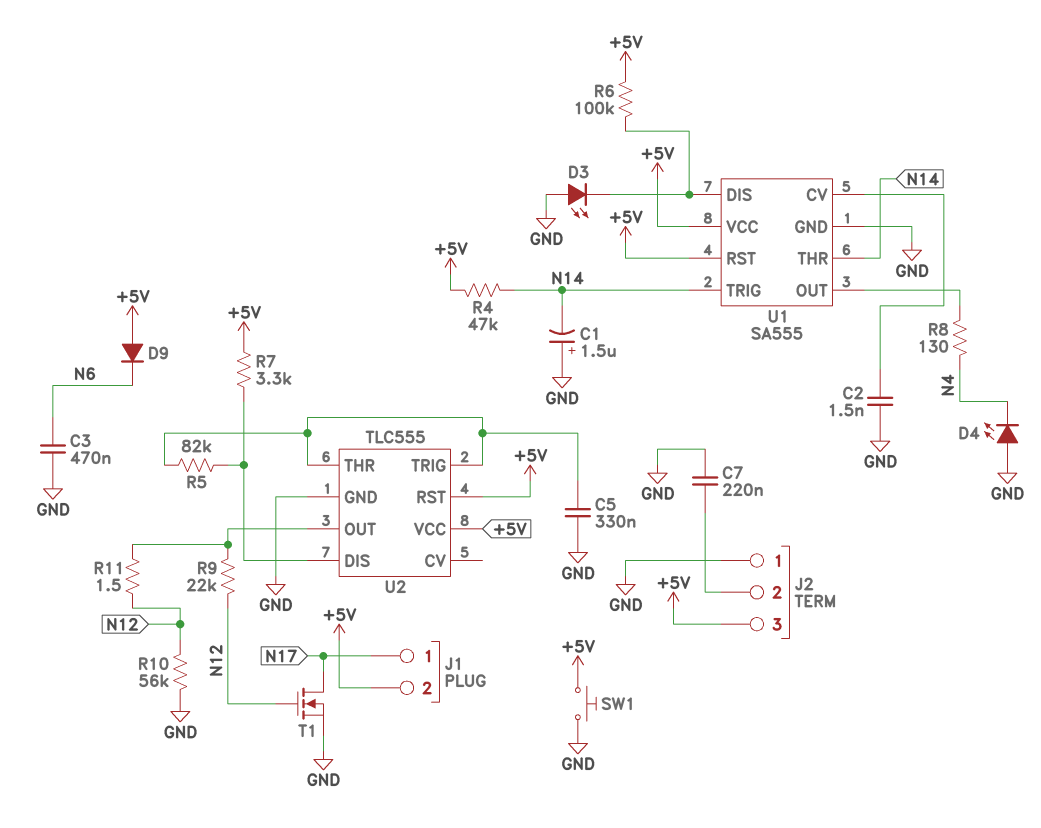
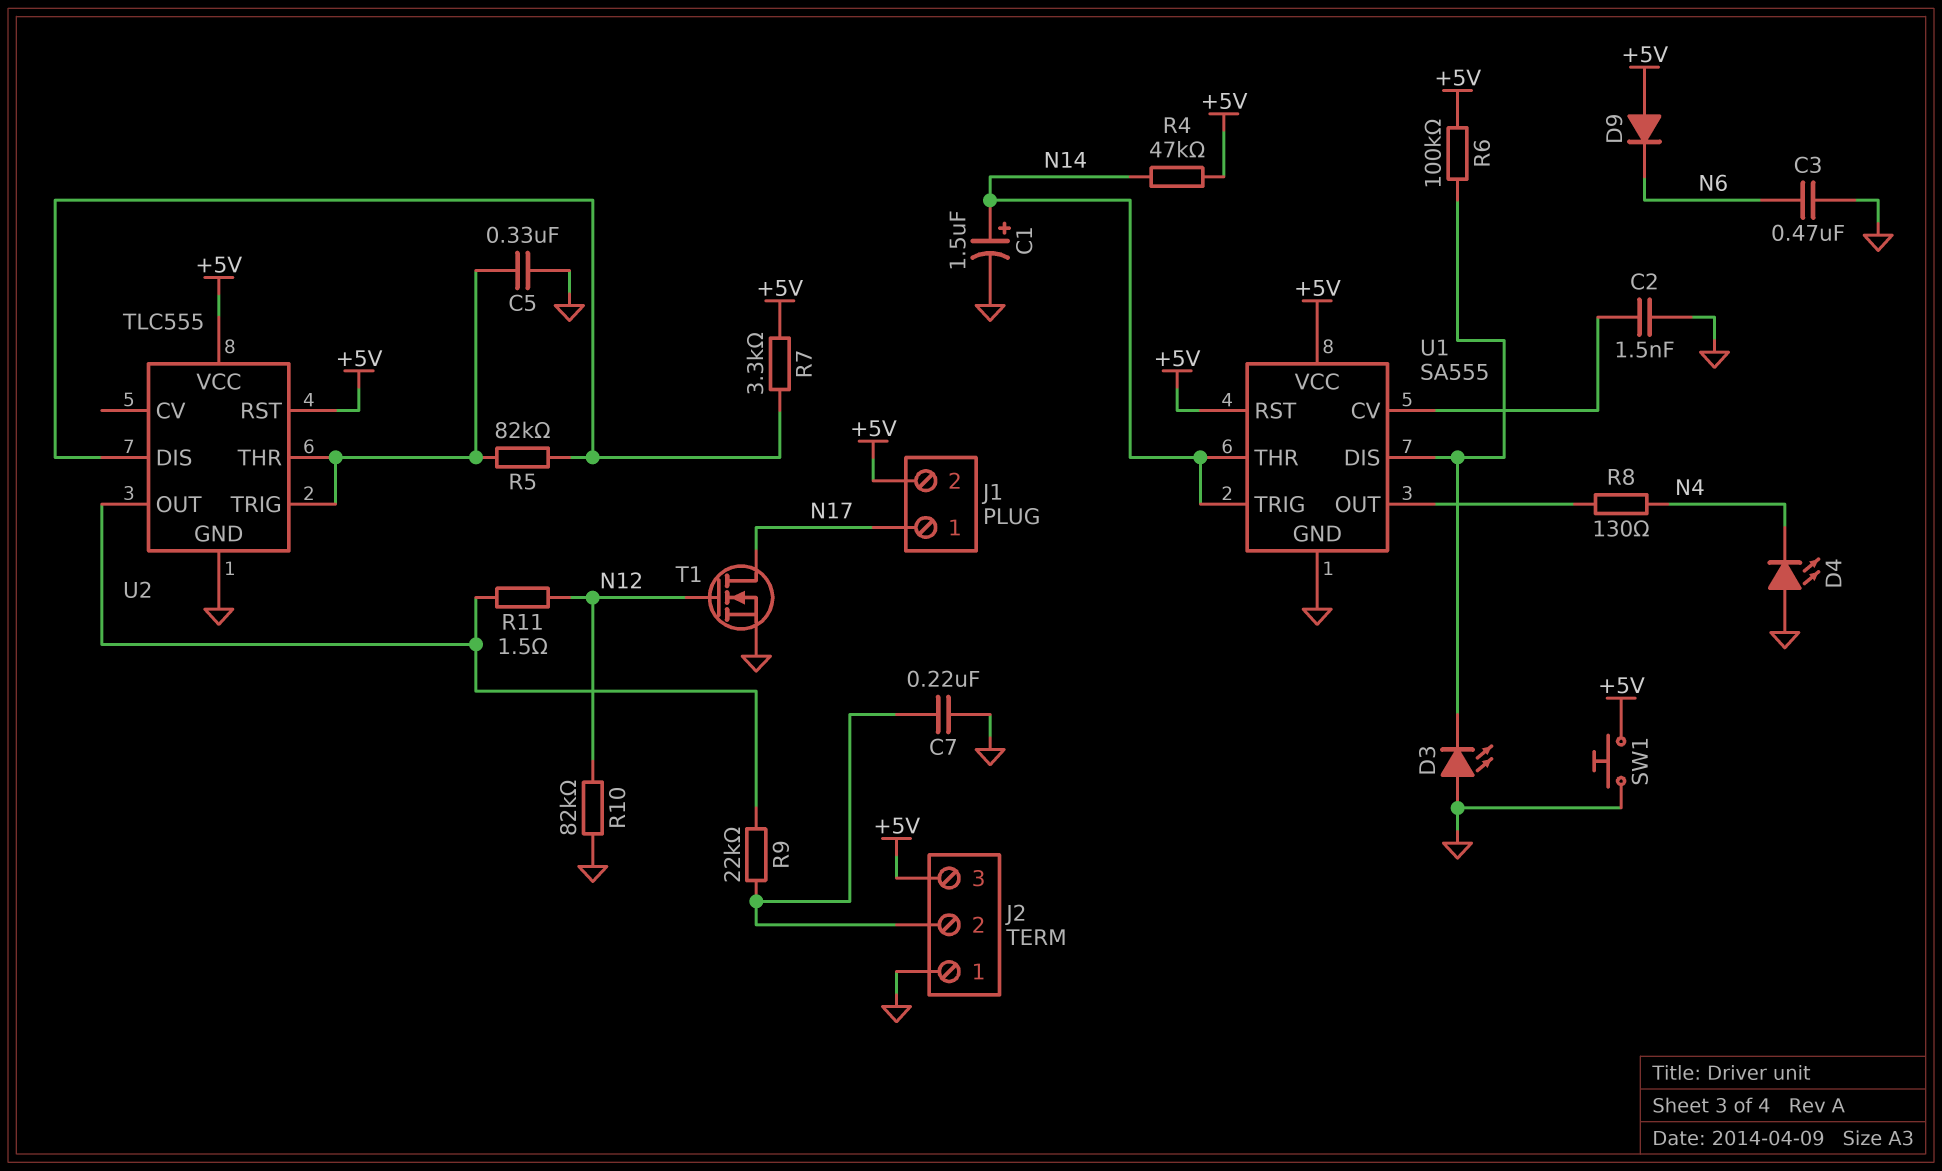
C1: 1.5uF (plus GND, minus N14) -> 1.5uF (plus N14, minus GND)
R9: 22k (N12, U2/OUT) -> 22k (J2/2, U2/OUT)
R10: 56k (GND, N12) -> 82k (GND, N12)

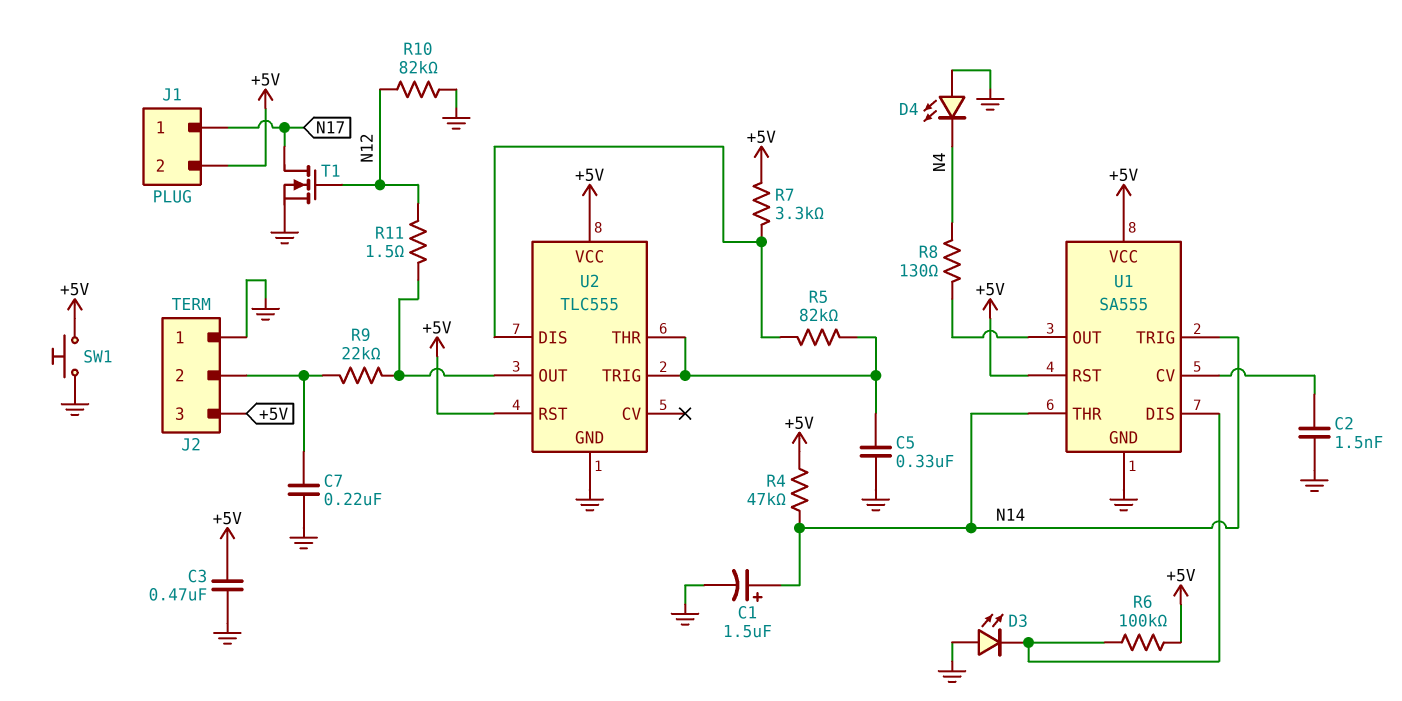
C3: 470nF (GND, N6) -> 470nF (+5V, GND)
D9: diode (A +5V, K N6) -> none

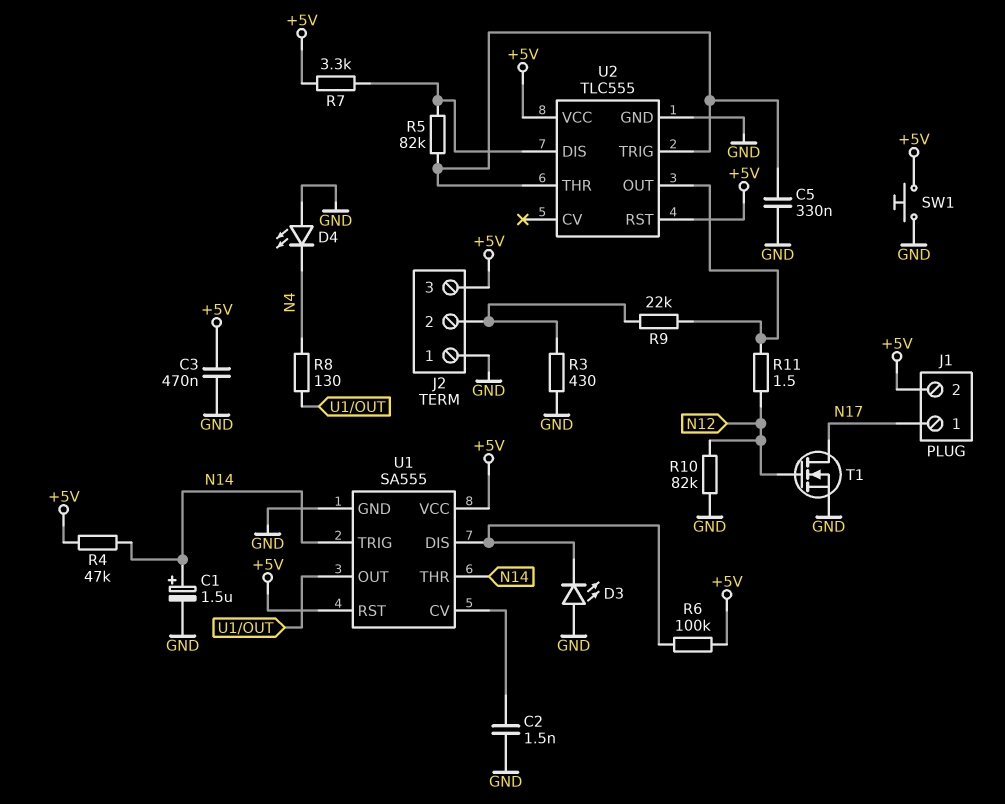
C7: 220nF (GND, J2/2) -> none
R3: none -> 430 (GND, J2/2)

